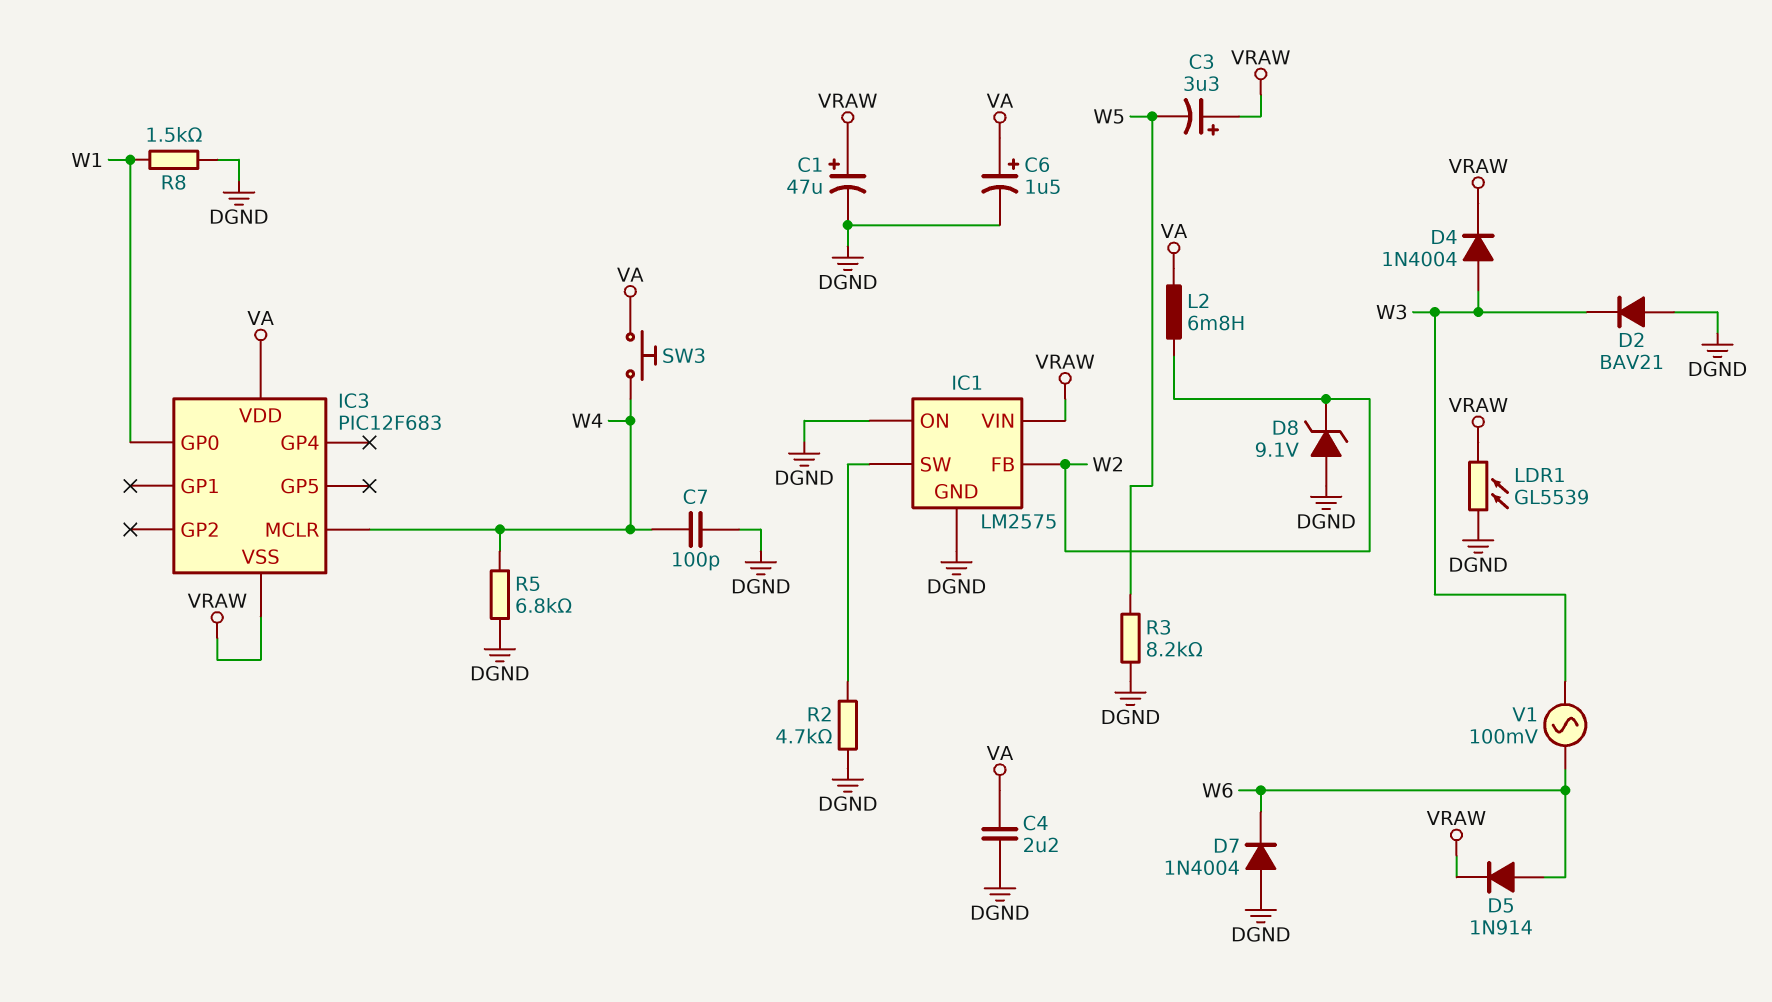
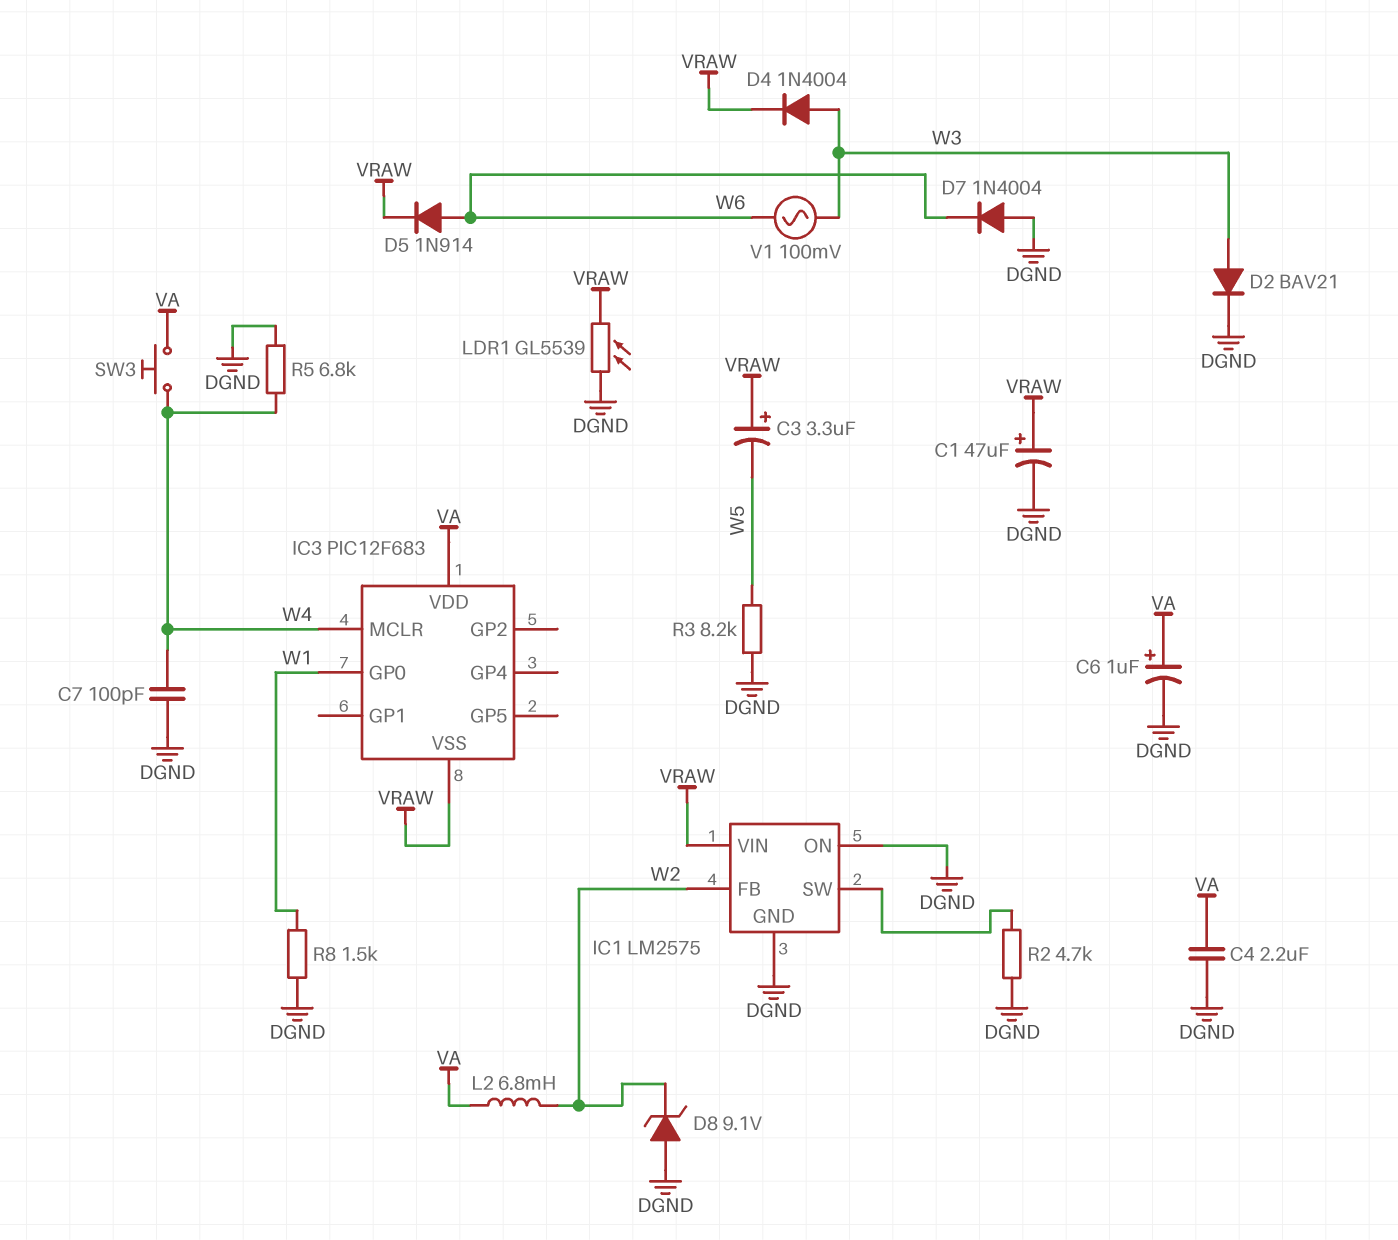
C6: 1.5uF (plus VA, minus DGND) -> 1uF (plus VA, minus DGND)
D2: diode BAV21 (A DGND, K W3) -> diode BAV21 (A W3, K DGND)

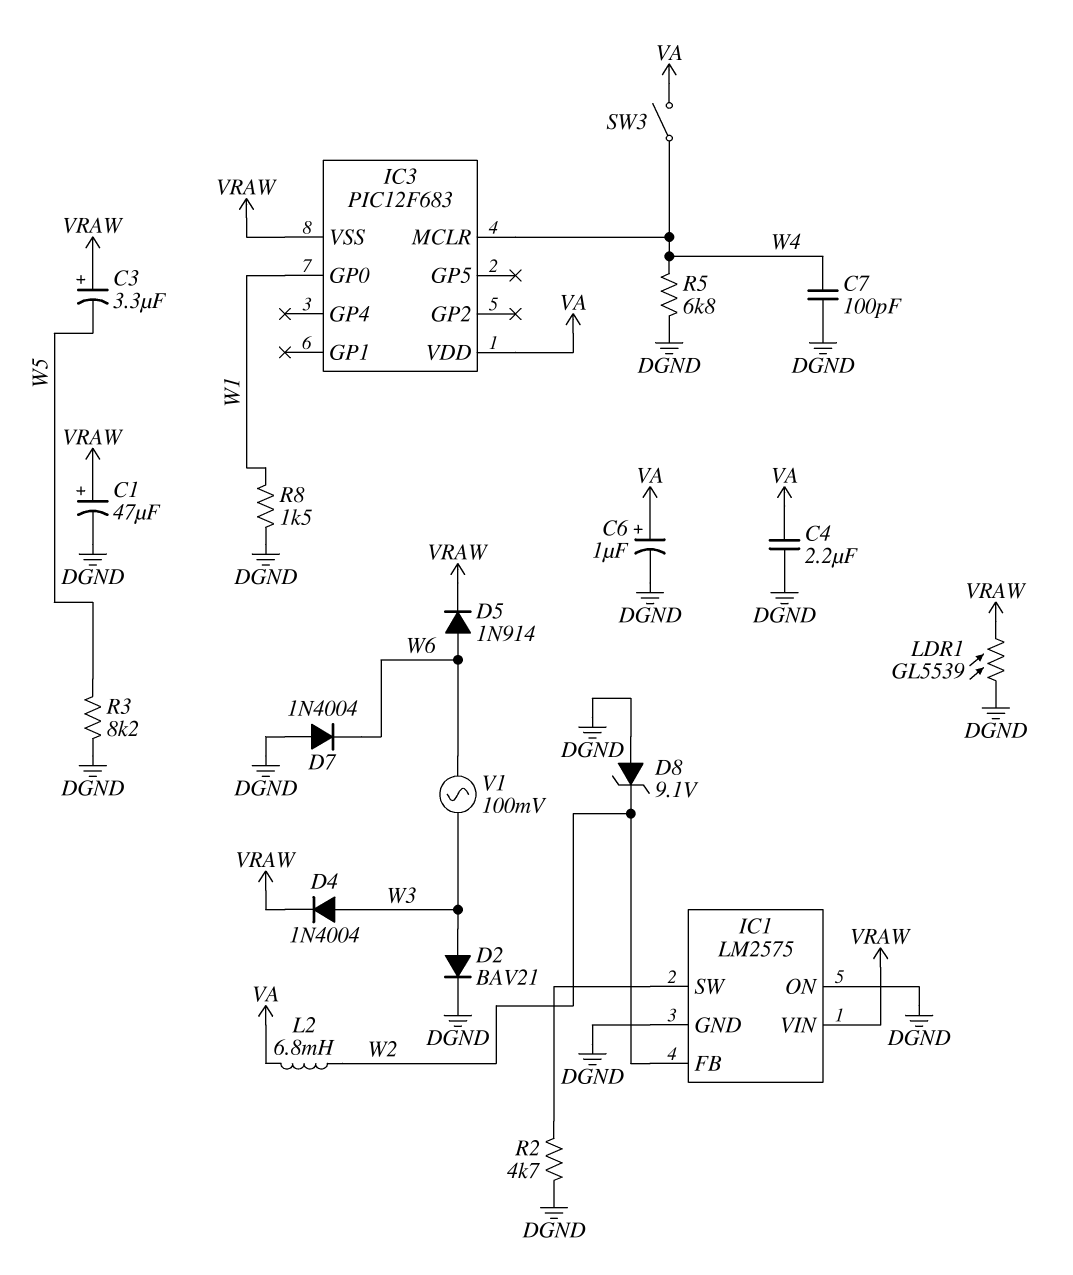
SW3: button (VA, W4) -> switch (VA, W4)

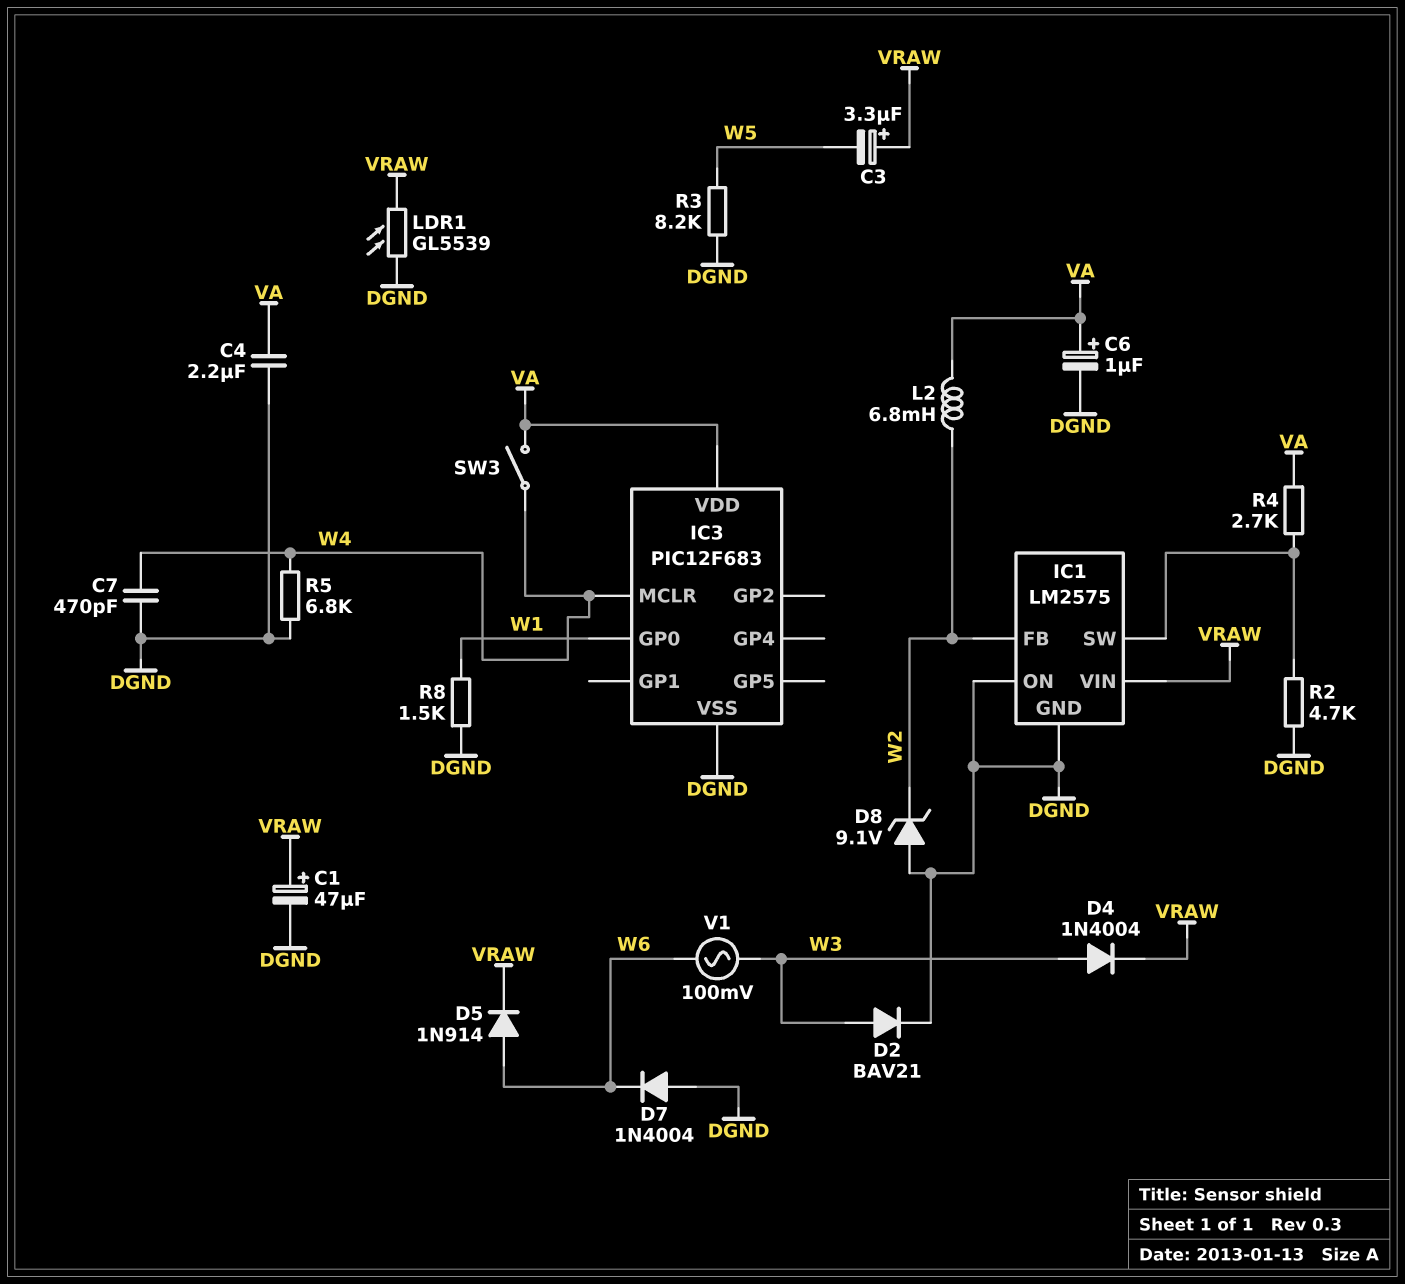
C7: 100pF (DGND, W4) -> 470pF (DGND, W4)
IC3 pin VSS: VRAW -> DGND
R4: none -> 2.7k (IC1/SW, VA)

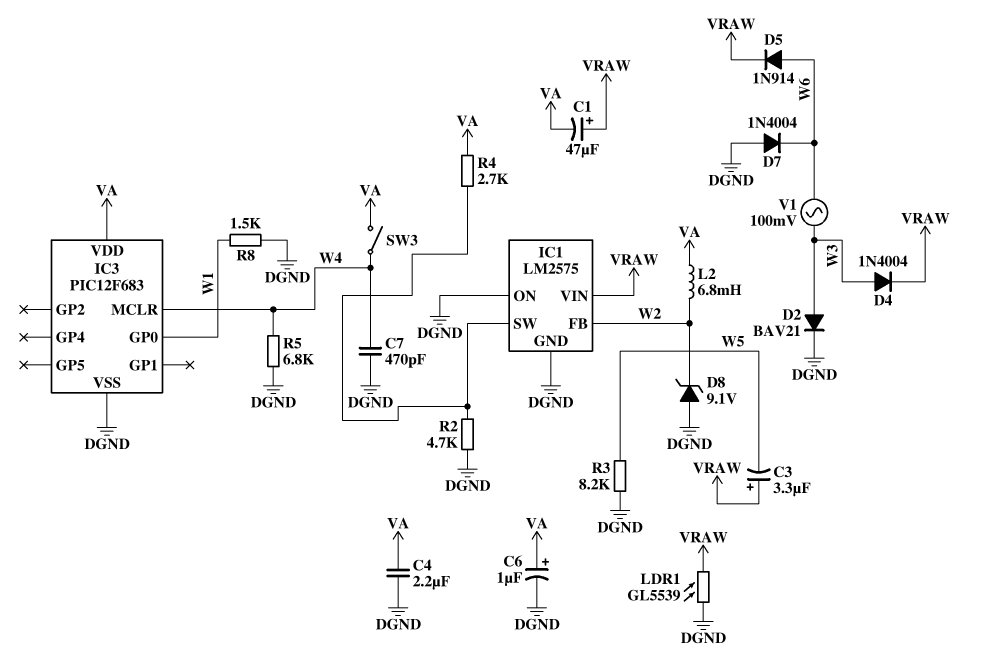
C1: 47uF (plus VRAW, minus DGND) -> 47uF (plus VRAW, minus VA)

